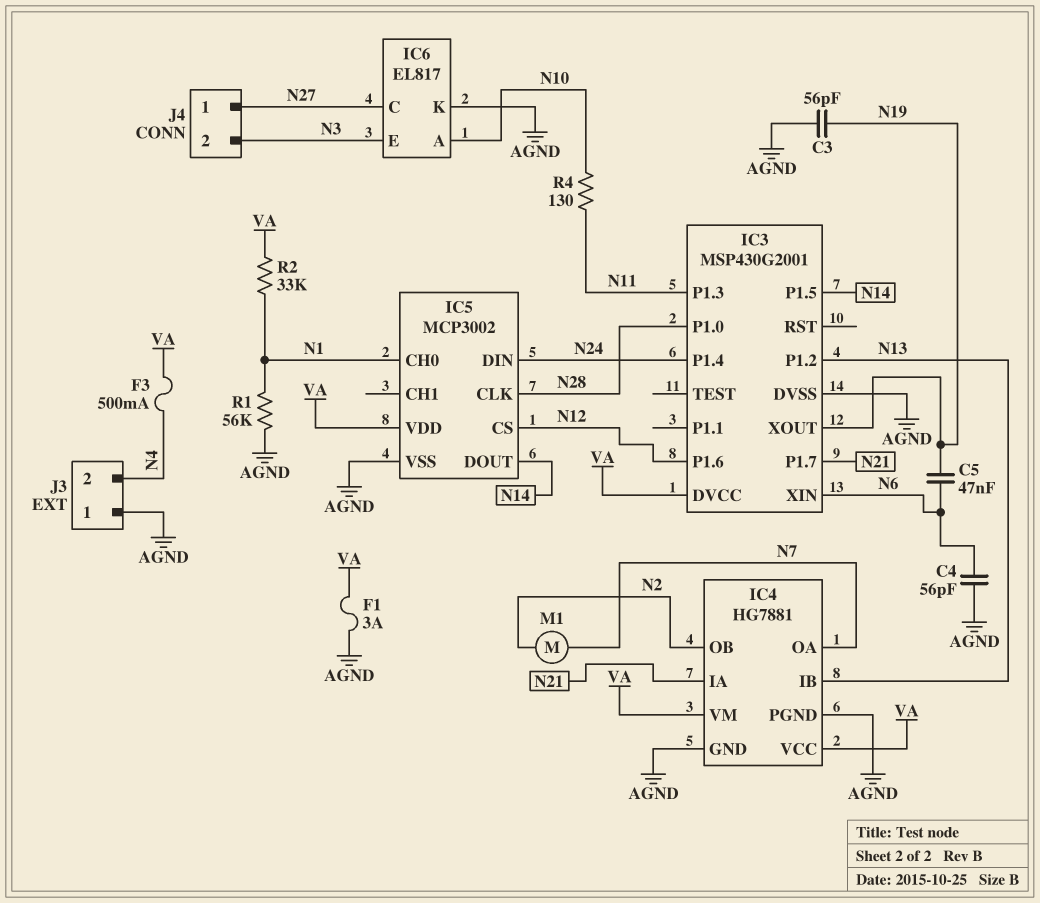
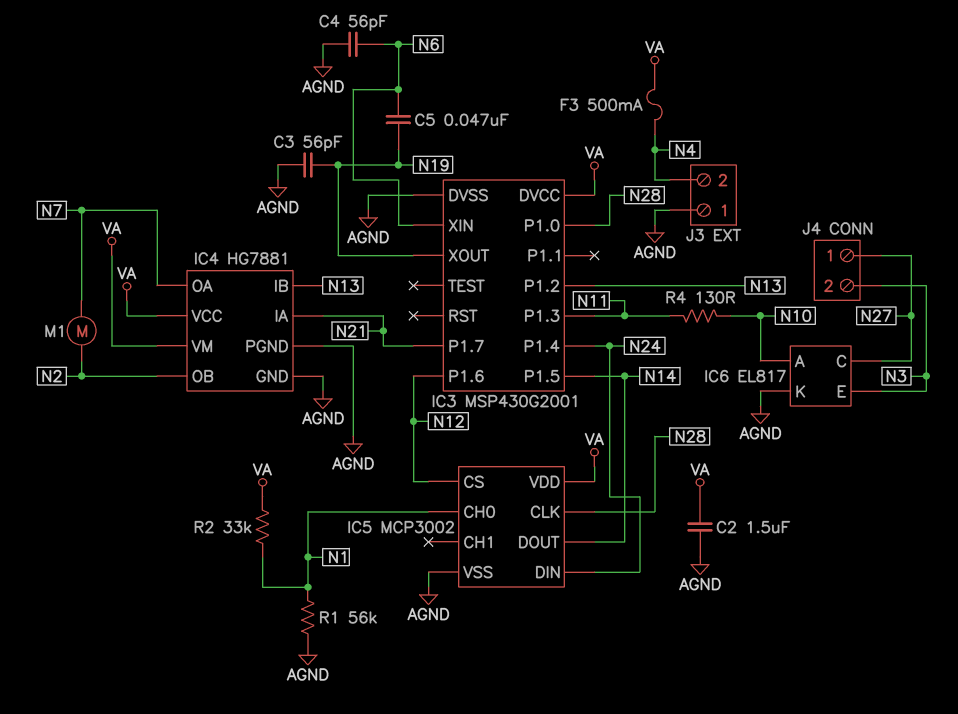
C2: none -> 1.5uF (AGND, VA)
F1: 3A (AGND, VA) -> none

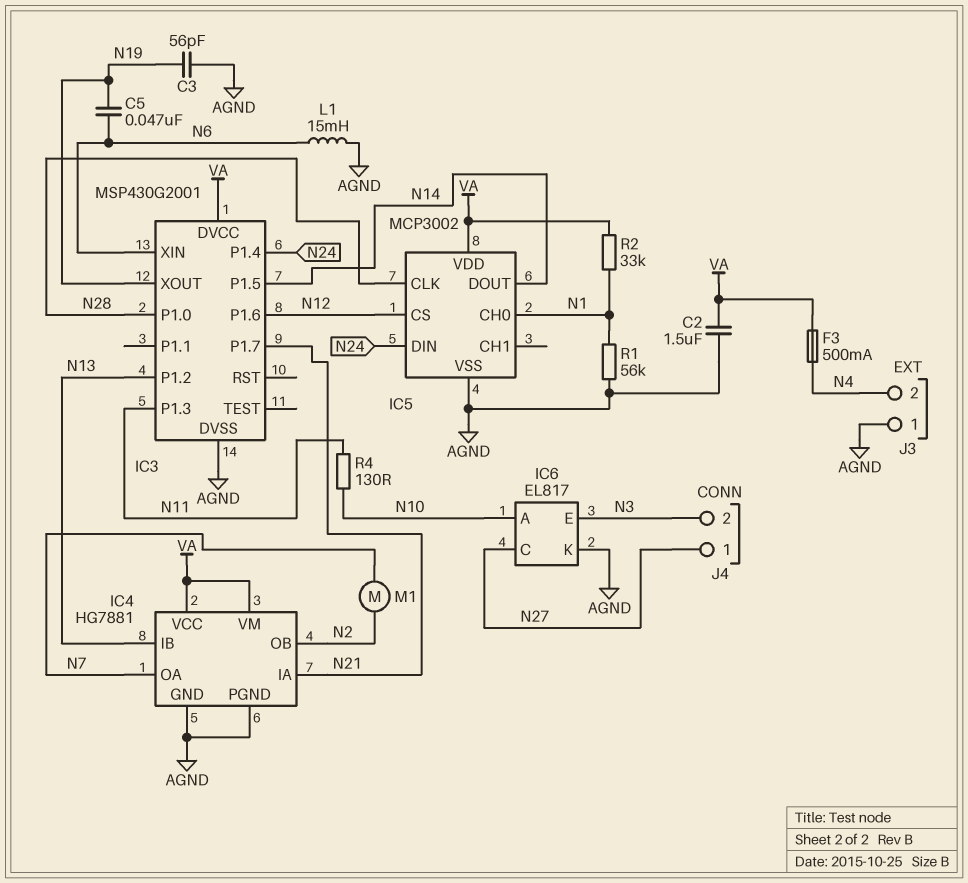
C4: 56pF (AGND, N6) -> none
L1: none -> 15mH (AGND, N6)

